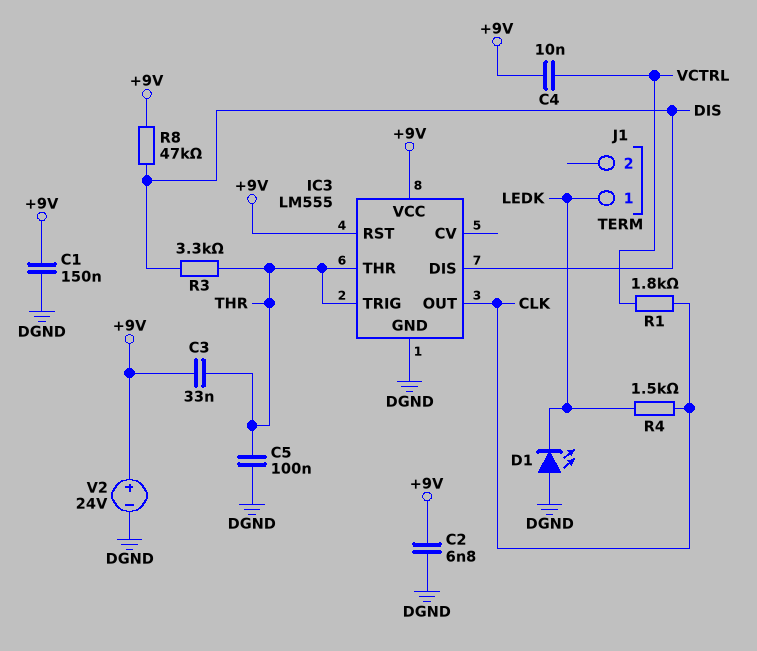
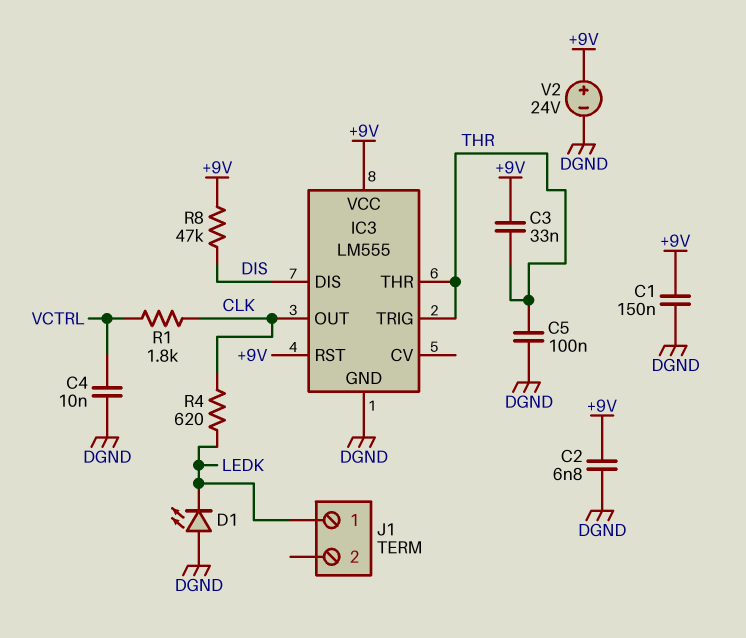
C4: 10nF (+9V, VCTRL) -> 10nF (DGND, VCTRL)
R3: 3.3k (DIS, THR) -> none
R4: 1.5k (CLK, LEDK) -> 620 (CLK, LEDK)

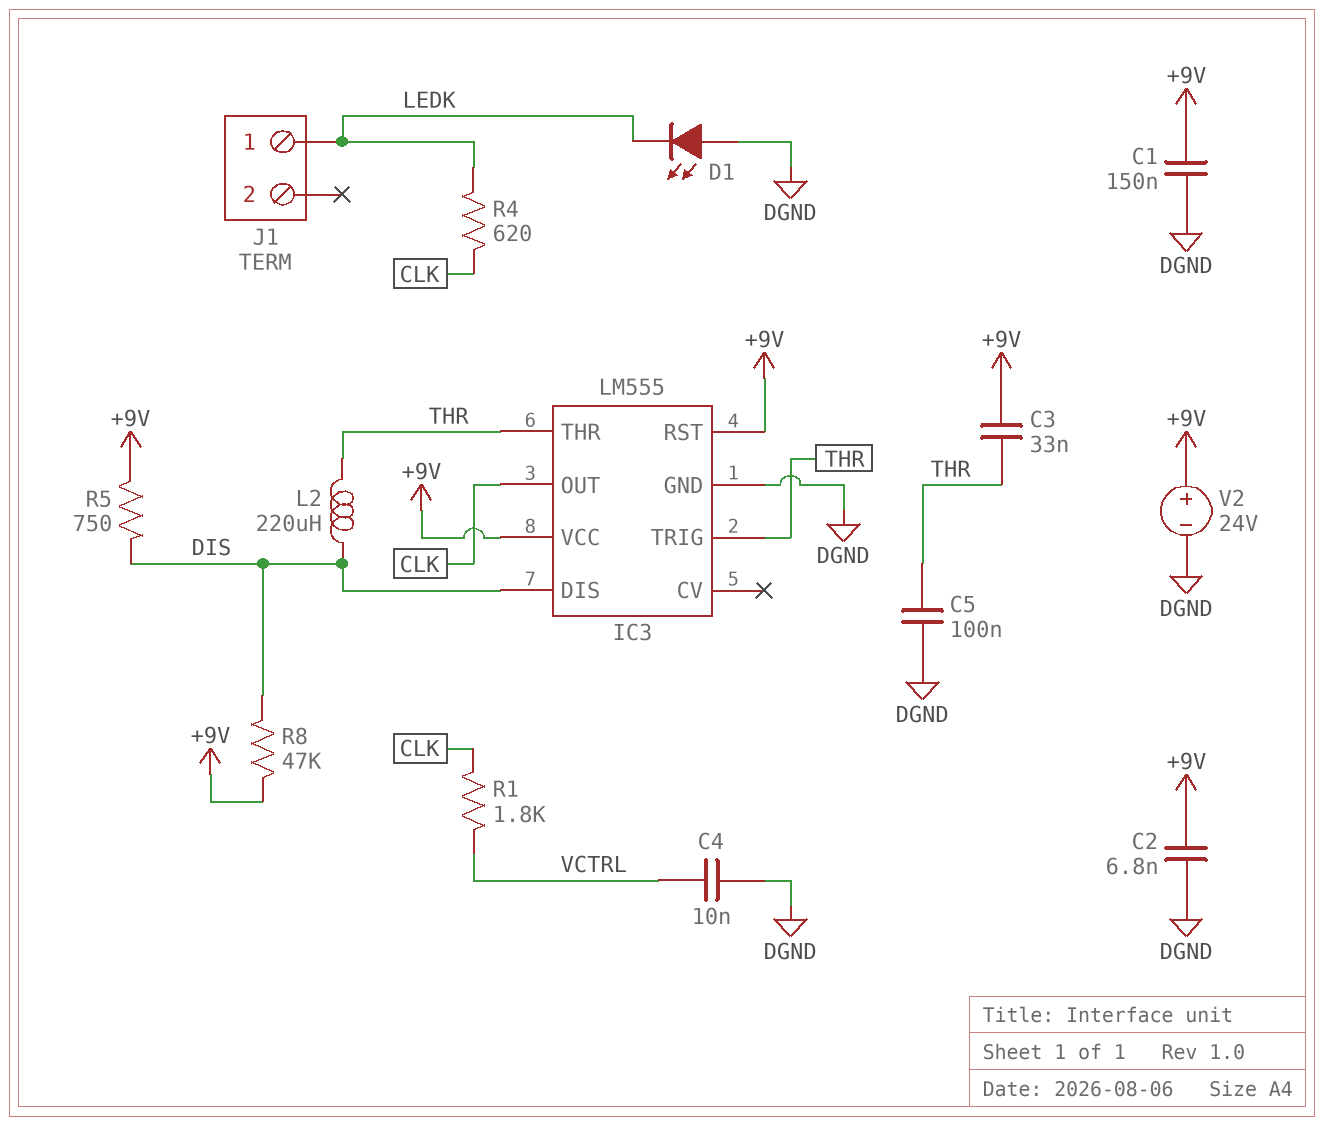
L2: none -> 220uH (DIS, THR)
R5: none -> 750 (+9V, DIS)

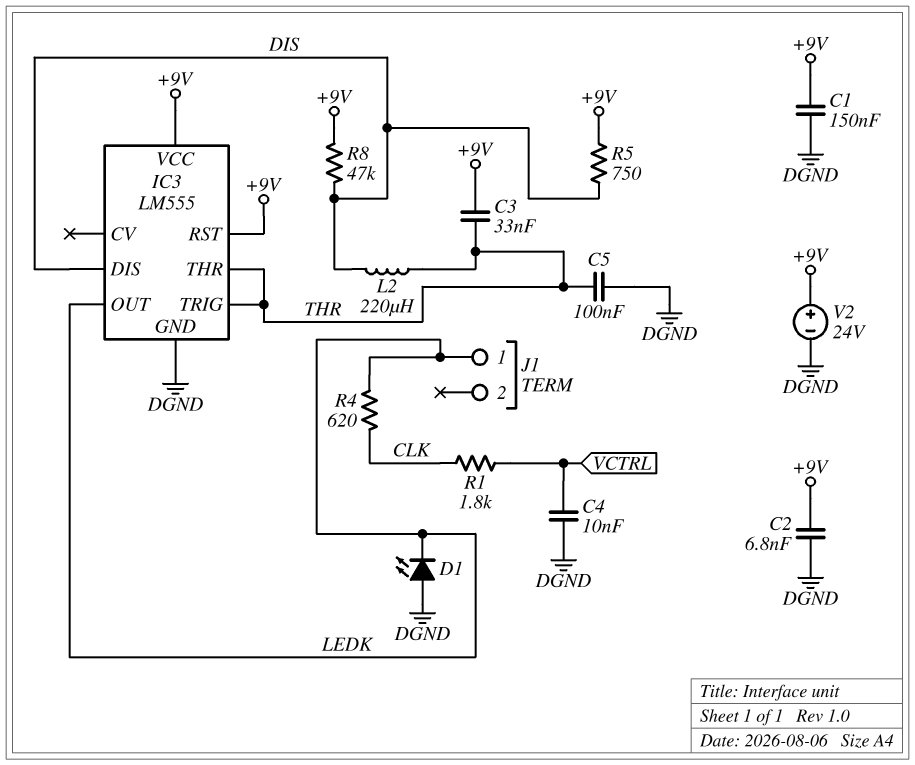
IC3 pin OUT: CLK -> LEDK

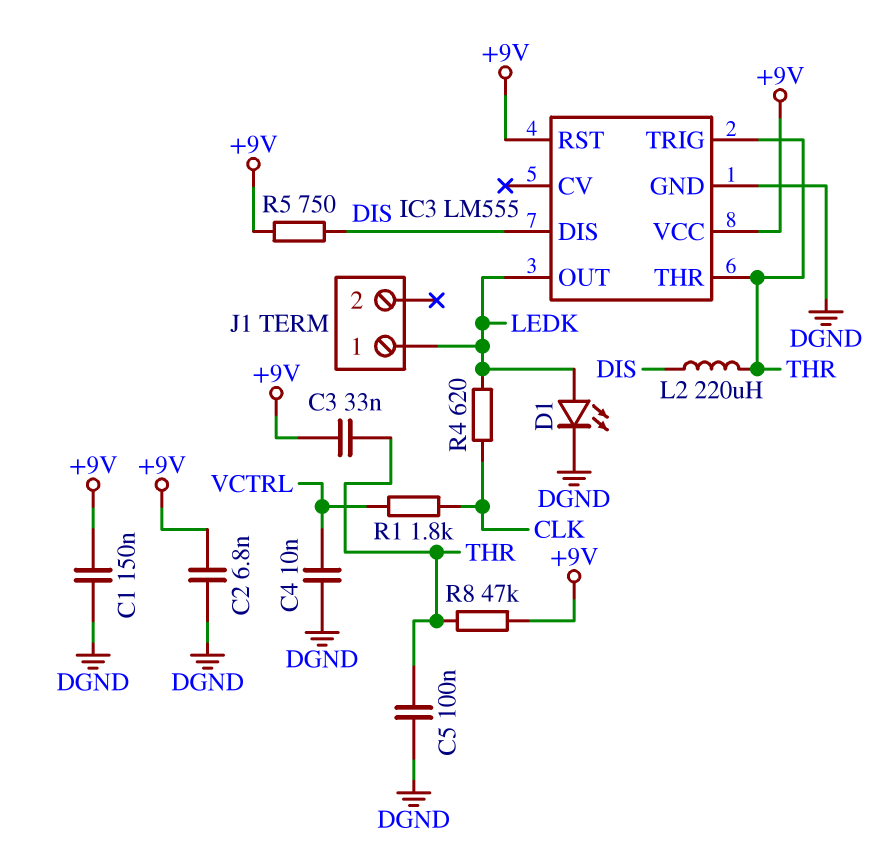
D1: LED (A DGND, K LEDK) -> LED (A LEDK, K DGND)
R8: 47k (+9V, DIS) -> 47k (+9V, THR)
V2: 24V (plus +9V, minus DGND) -> none

